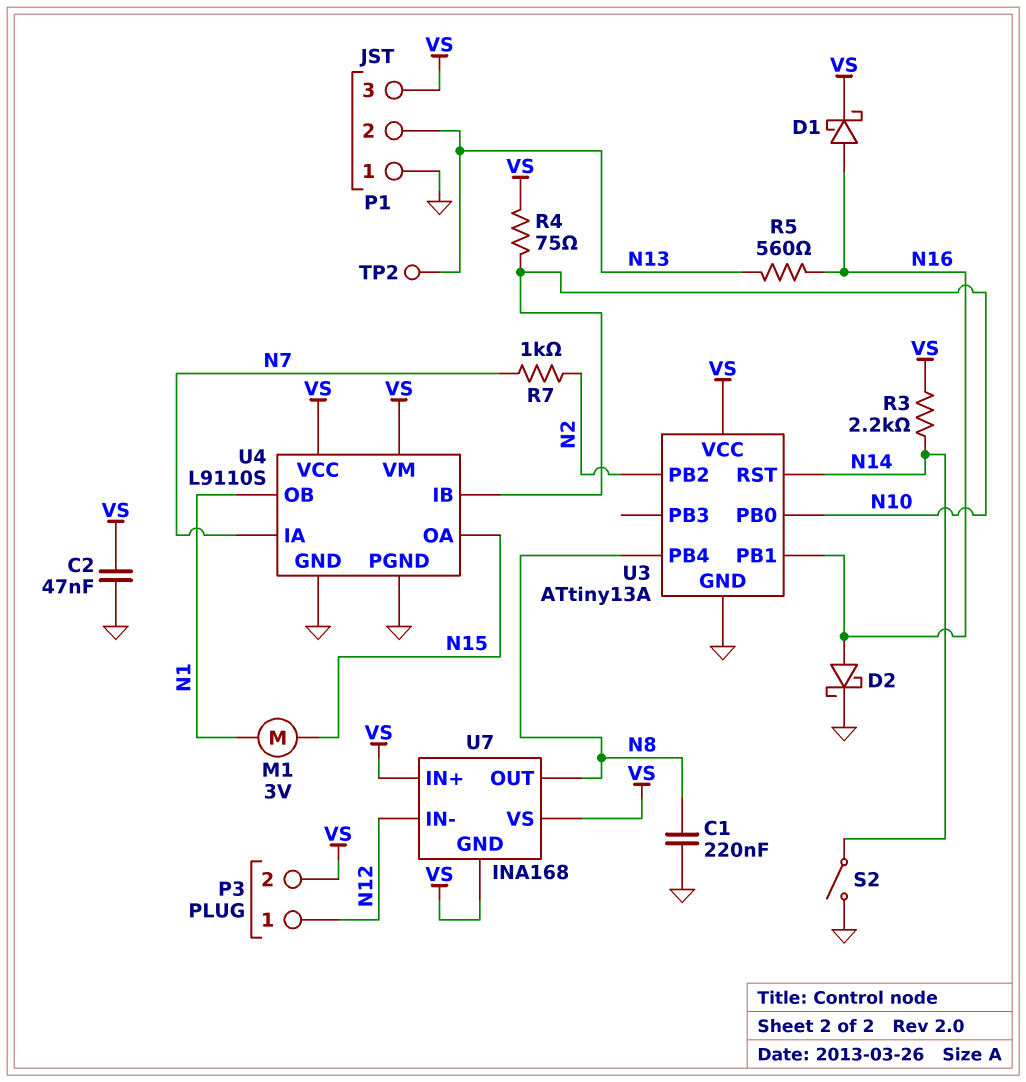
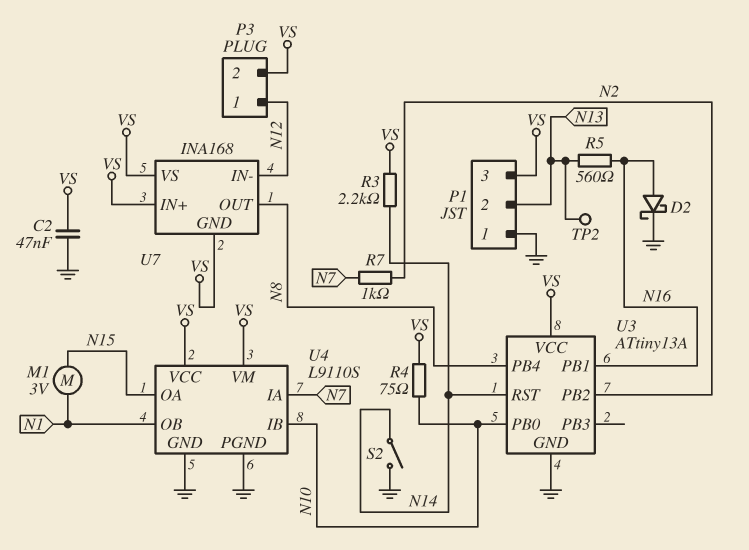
C1: 220nF (GND, N8) -> none
D1: schottky (A N16, K VS) -> none

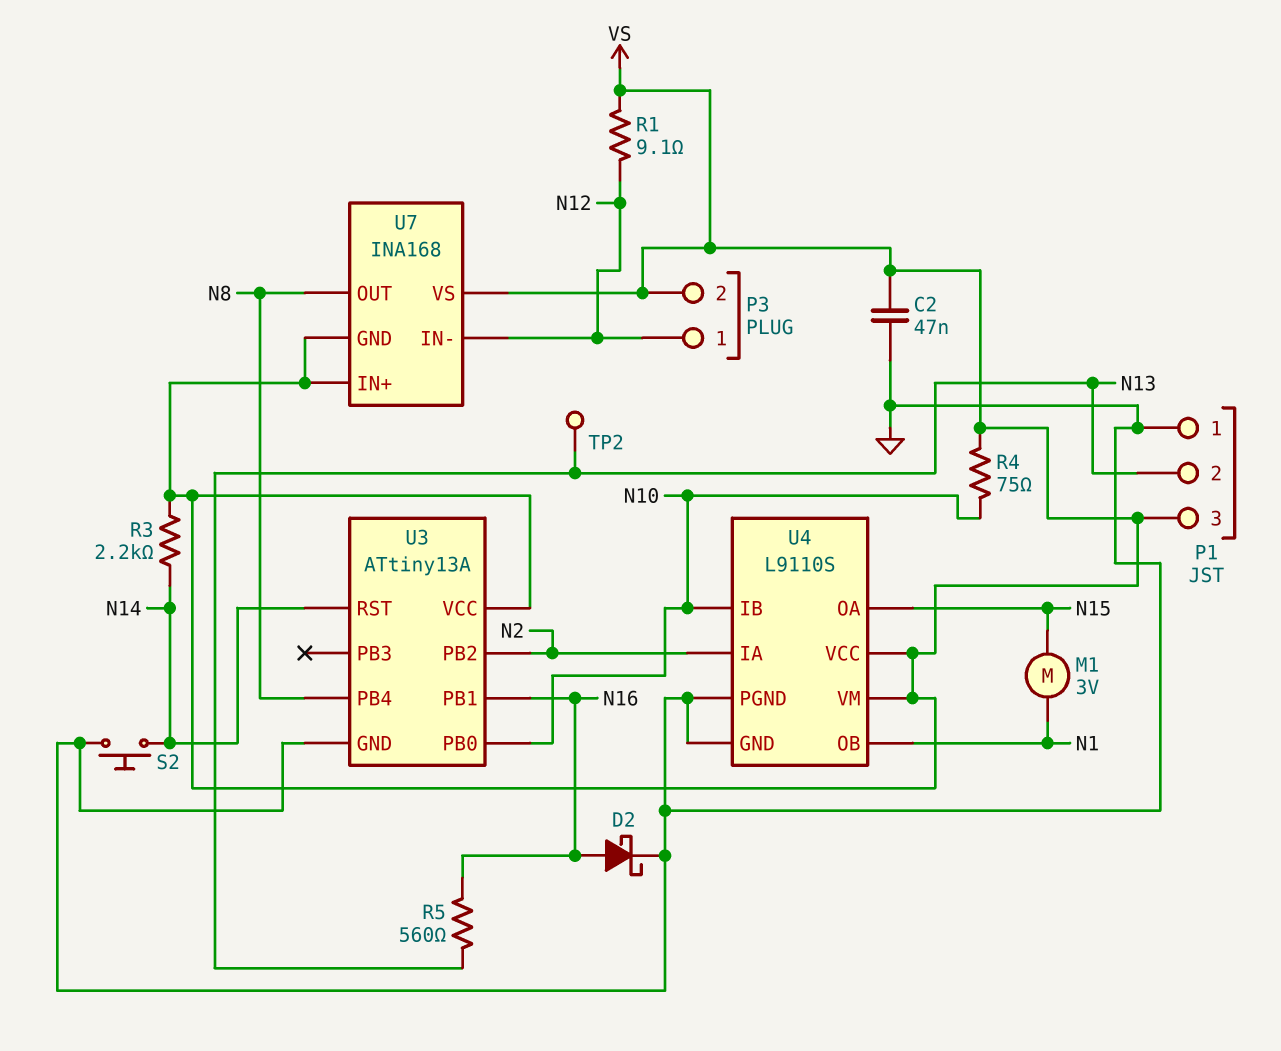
R1: none -> 9.1 (N12, VS)
R7: 1k (N2, N7) -> none
S2: switch (GND, N14) -> button (GND, N14)
U4 pin IA: N7 -> N2

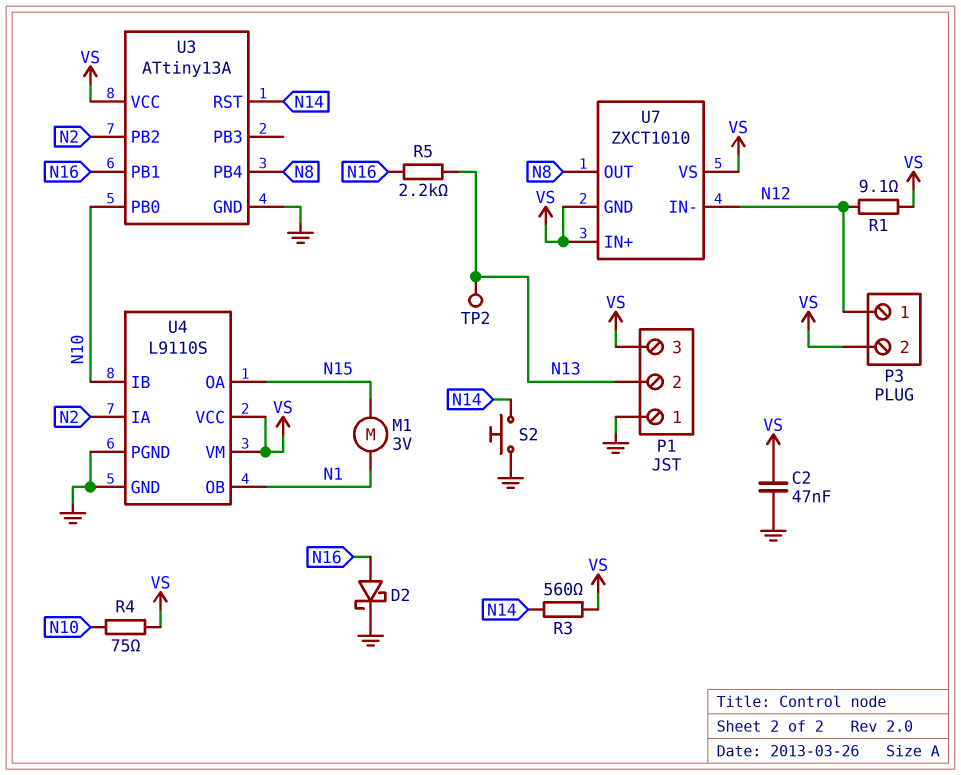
R3: 2.2k (N14, VS) -> 560 (N14, VS)
R5: 560 (N13, N16) -> 2.2k (N13, N16)
U7: INA168 -> ZXCT1010

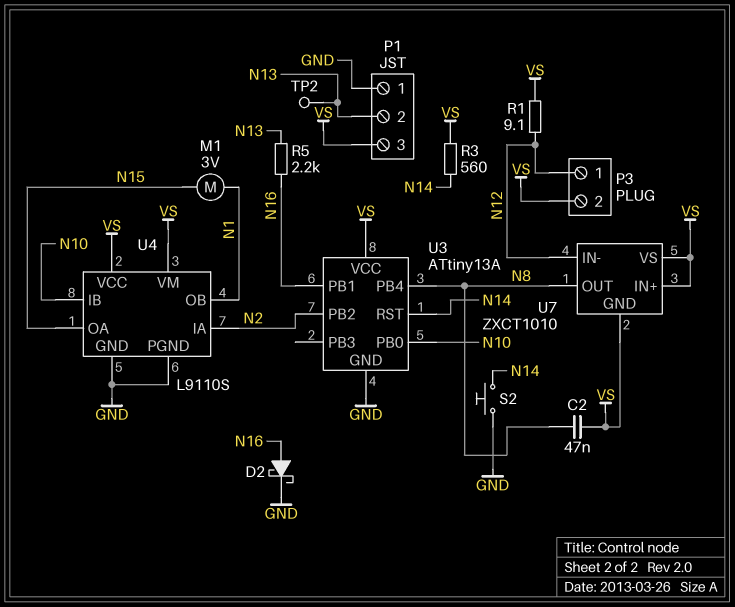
C2: 47nF (GND, VS) -> 47nF (N8, VS)
R4: 75 (N10, VS) -> none

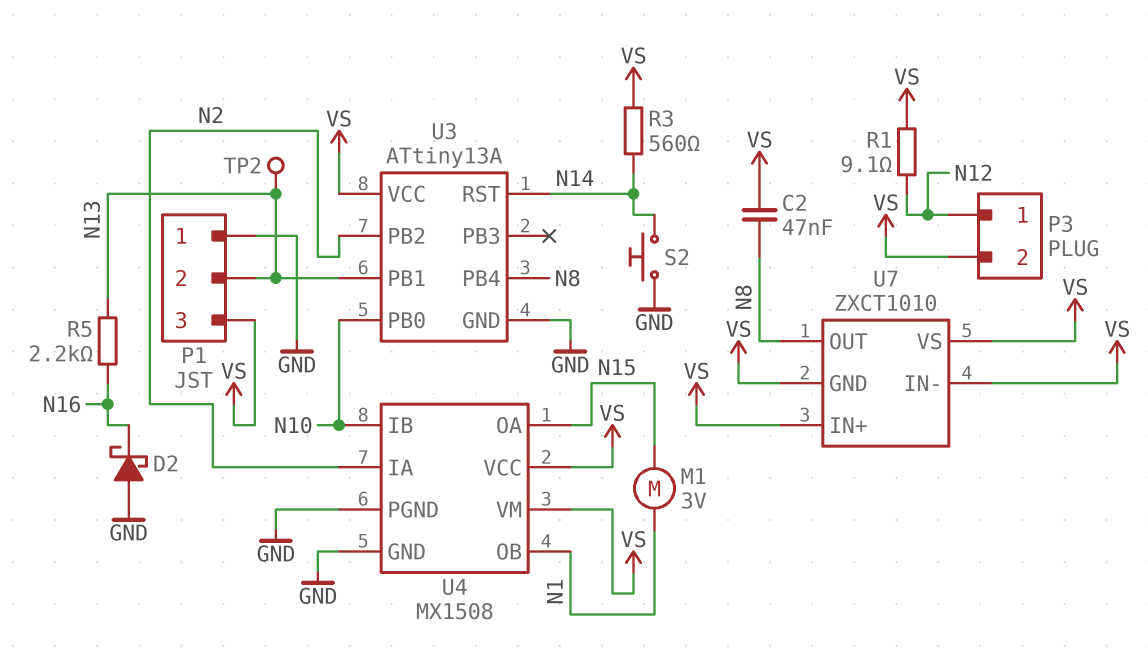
D2: schottky (A N16, K GND) -> schottky (A GND, K N16)
U3 pin PB1: N16 -> N13
U4: L9110S -> MX1508
U7 pin IN-: N12 -> VS

